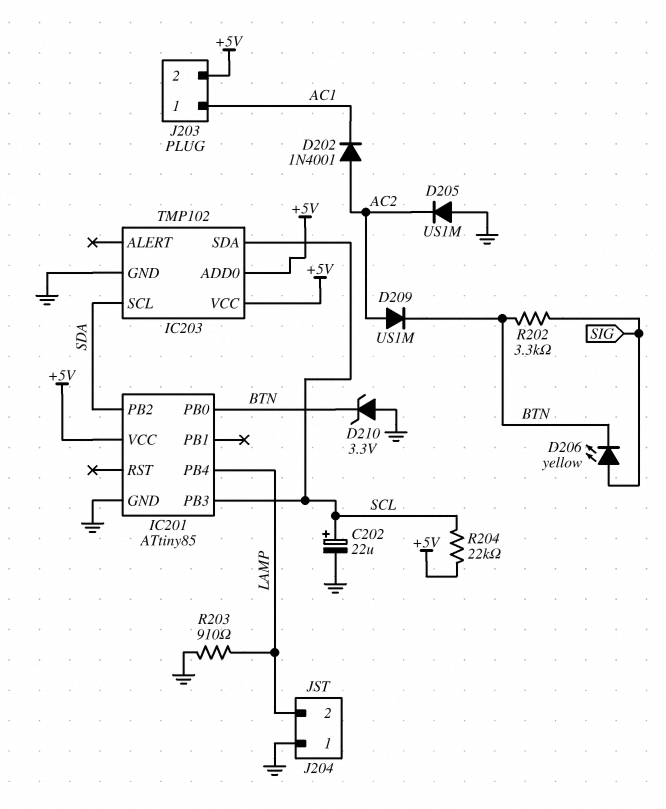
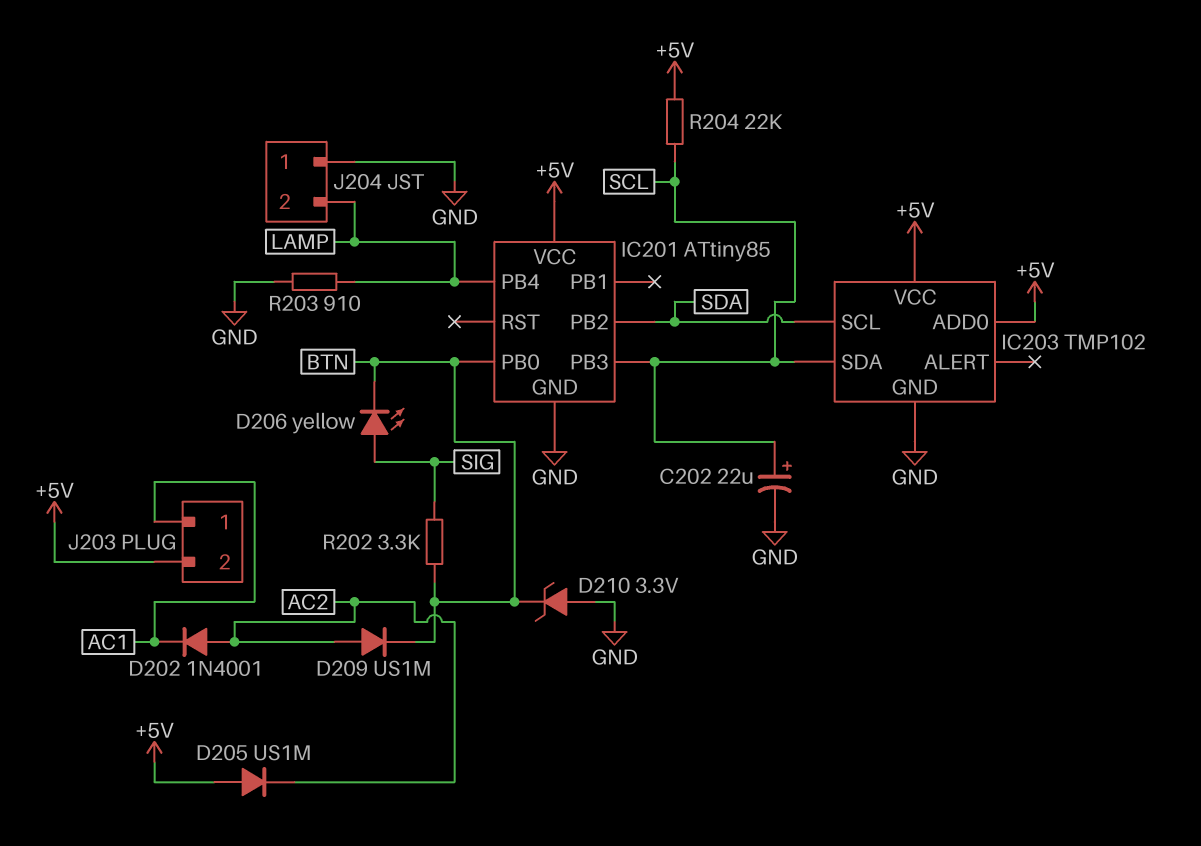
D205: diode US1M (A GND, K AC2) -> diode US1M (A +5V, K AC2)

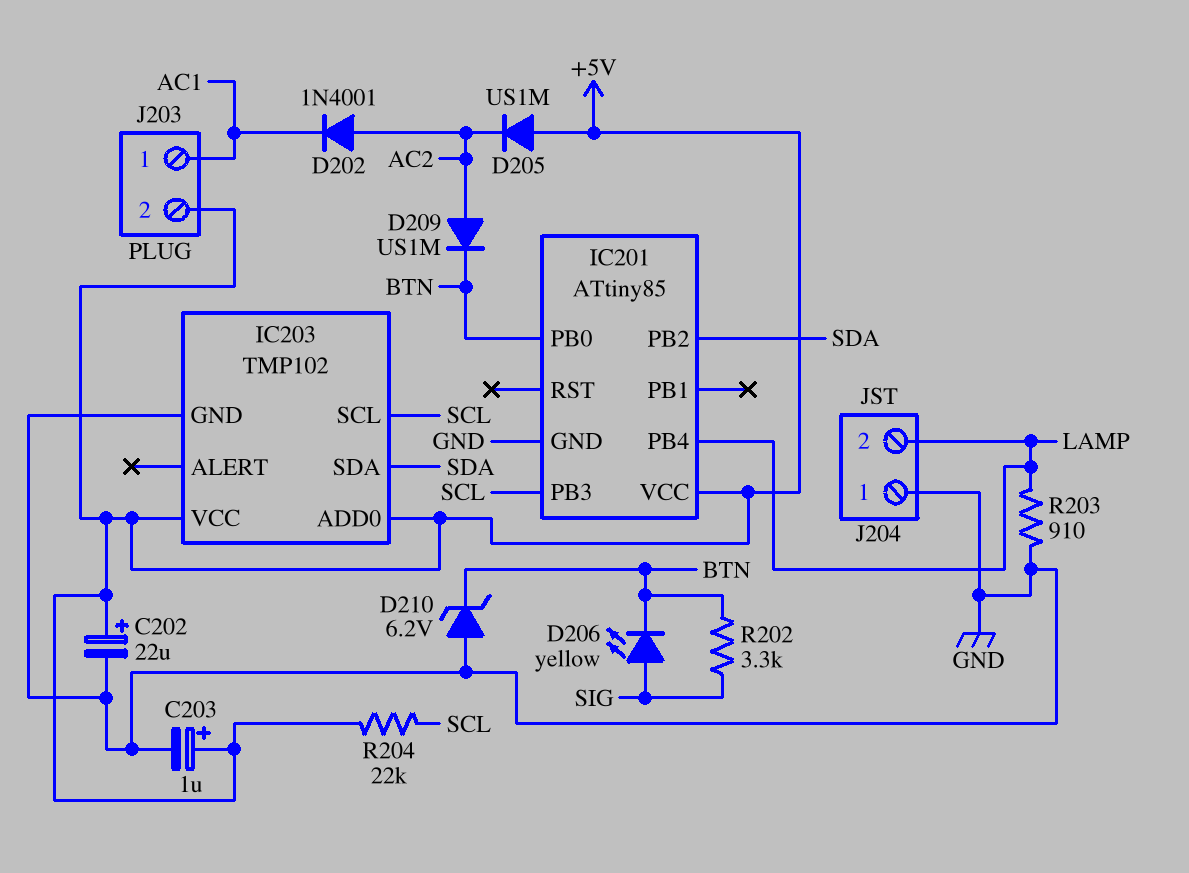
C202: 22uF (plus SCL, minus GND) -> 22uF (plus +5V, minus GND)
C203: none -> 1uF (plus +5V, minus GND)
D210: zener 3.3V (A GND, K BTN) -> zener 6.2V (A GND, K BTN)
IC203 pin SCL: SDA -> SCL
IC203 pin SDA: SCL -> SDA

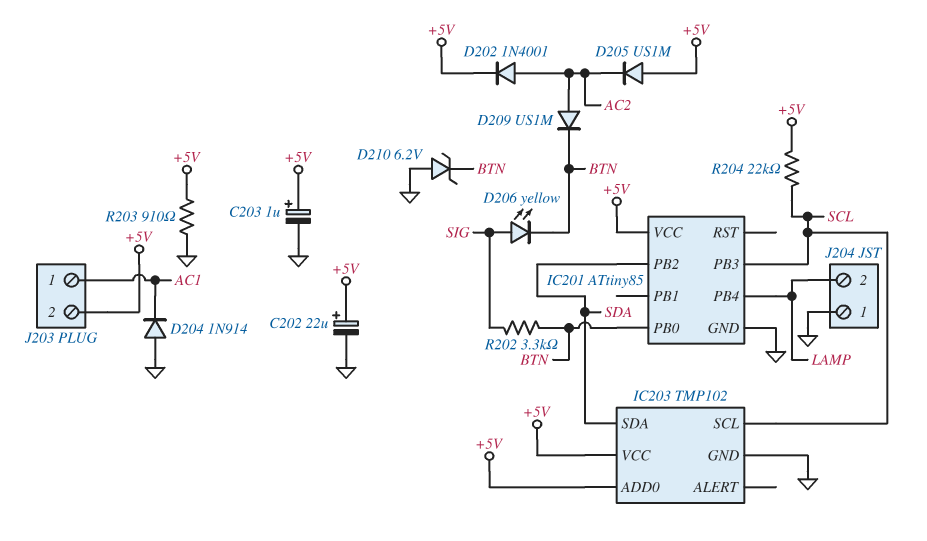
D202: diode 1N4001 (A AC2, K AC1) -> diode 1N4001 (A AC2, K +5V)
D204: none -> diode 1N914 (A GND, K AC1)
R203: 910 (GND, LAMP) -> 910 (+5V, GND)

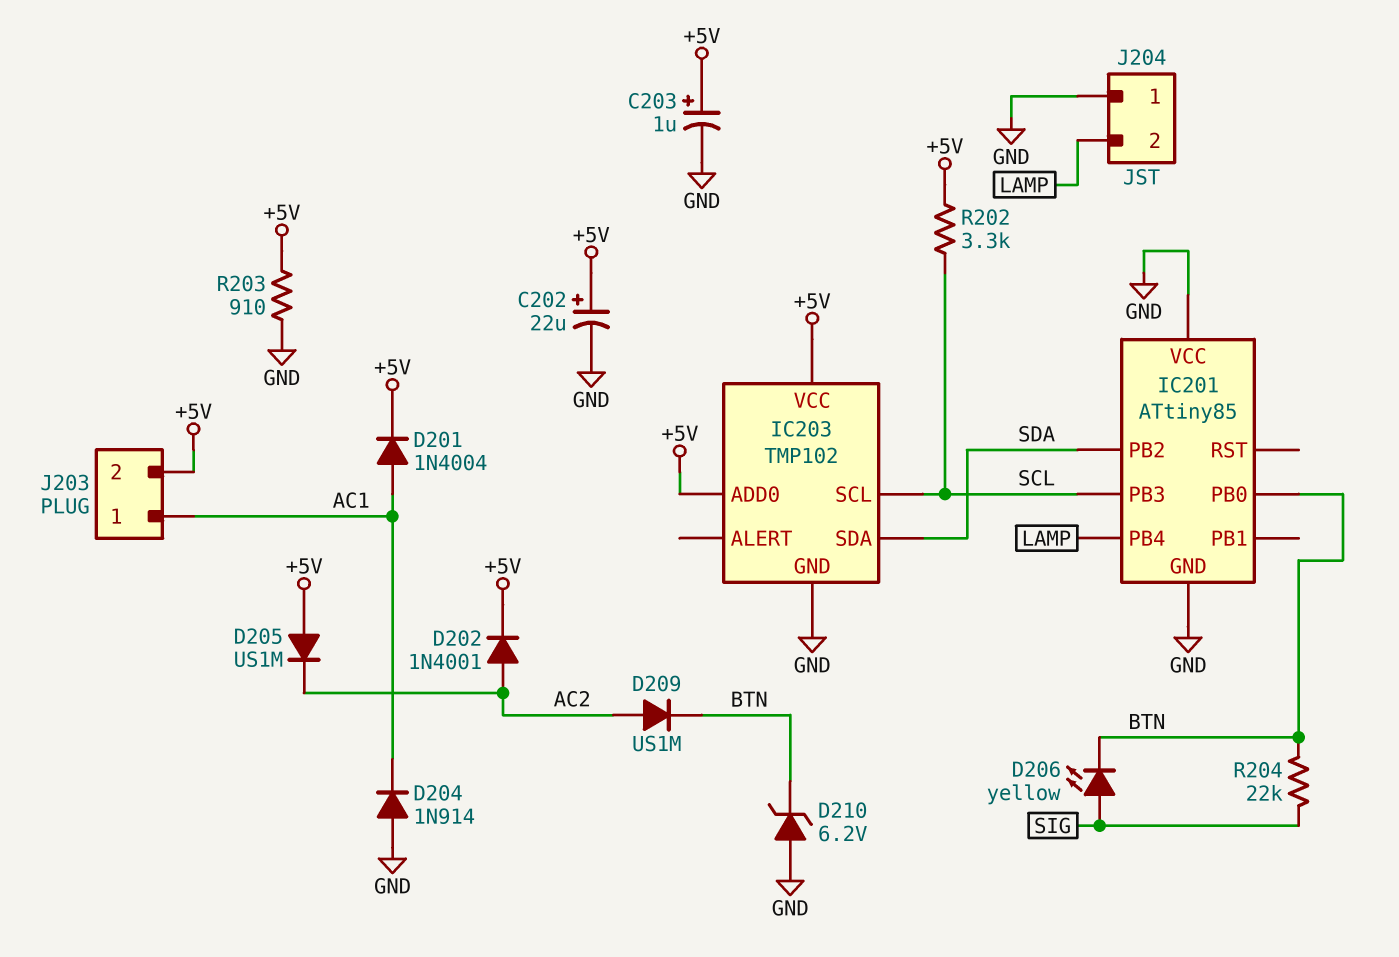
D201: none -> diode 1N4004 (A AC1, K +5V)
IC201 pin VCC: +5V -> GND
R202: 3.3k (BTN, SIG) -> 3.3k (+5V, SCL)
R204: 22k (+5V, SCL) -> 22k (BTN, SIG)

